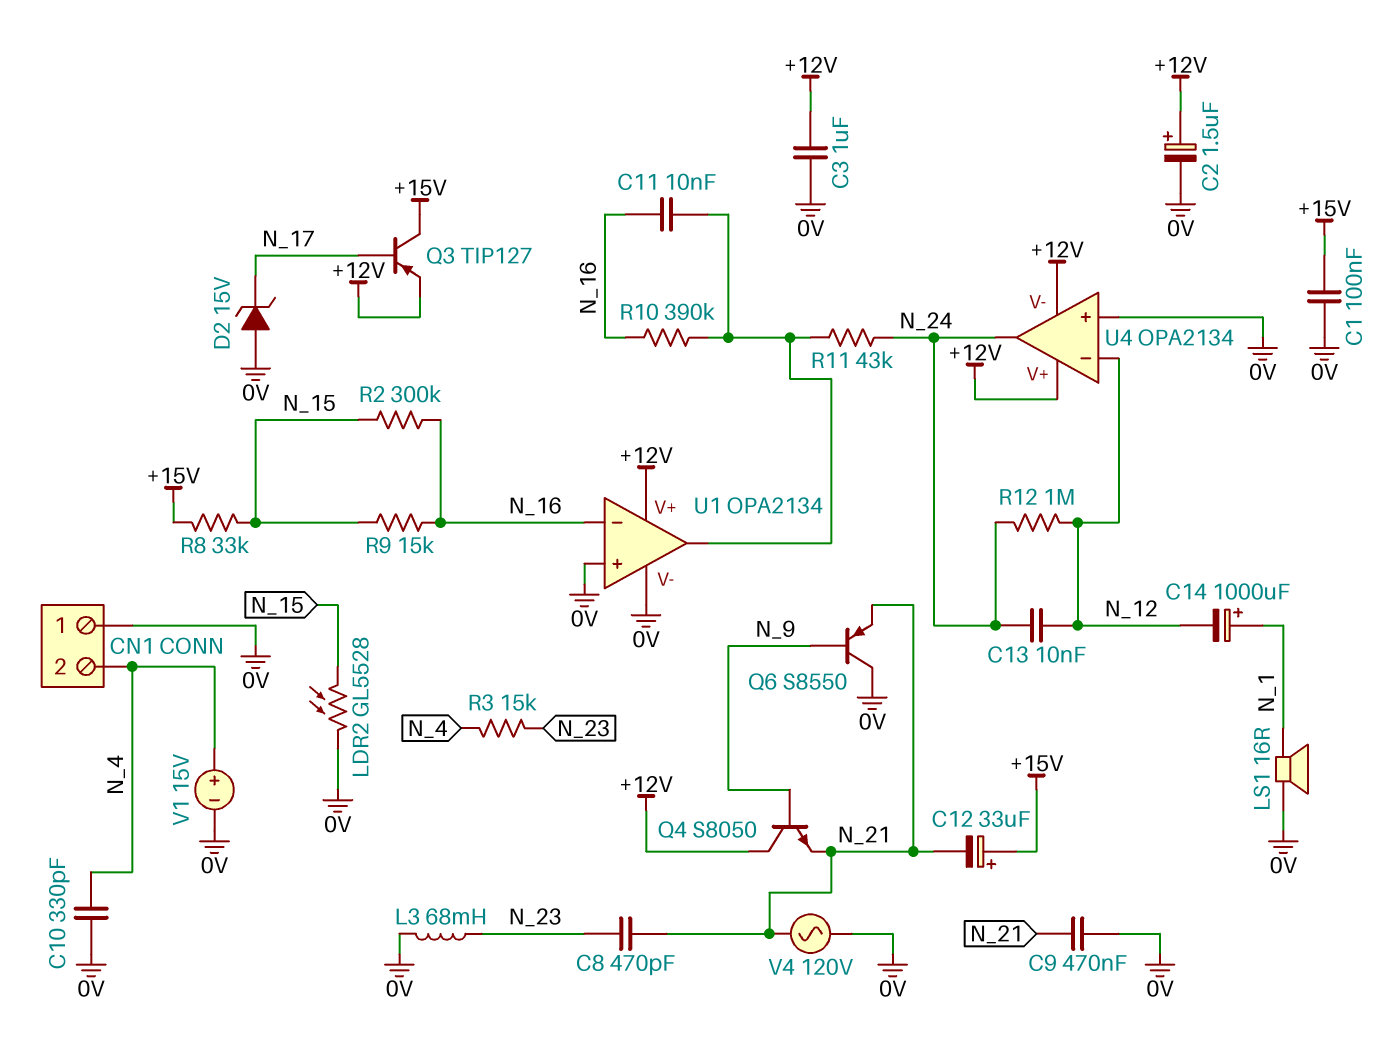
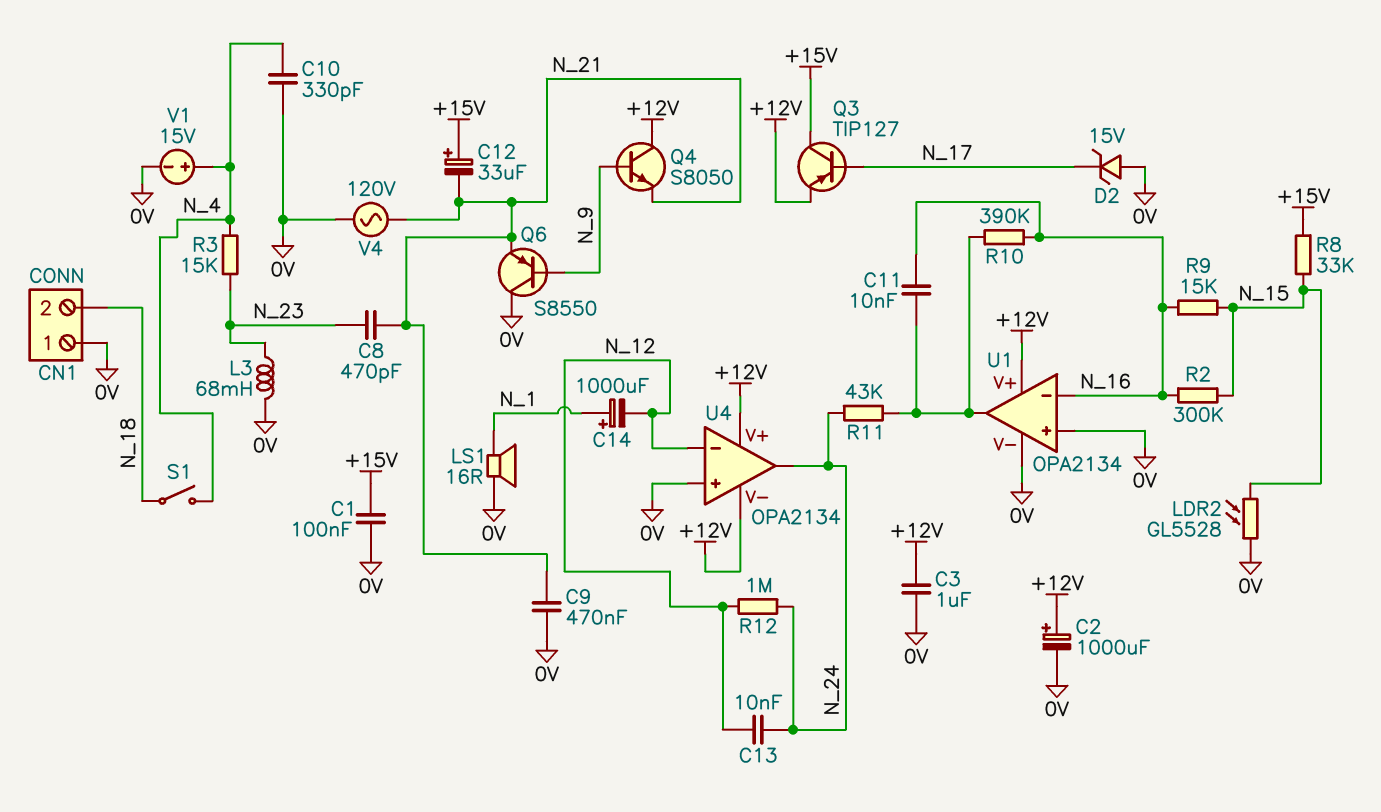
C2: 1.5uF (plus +12V, minus 0V) -> 1000uF (plus +12V, minus 0V)
CN1 pin 2: N_4 -> N_18
S1: none -> switch (N_4, N_18)

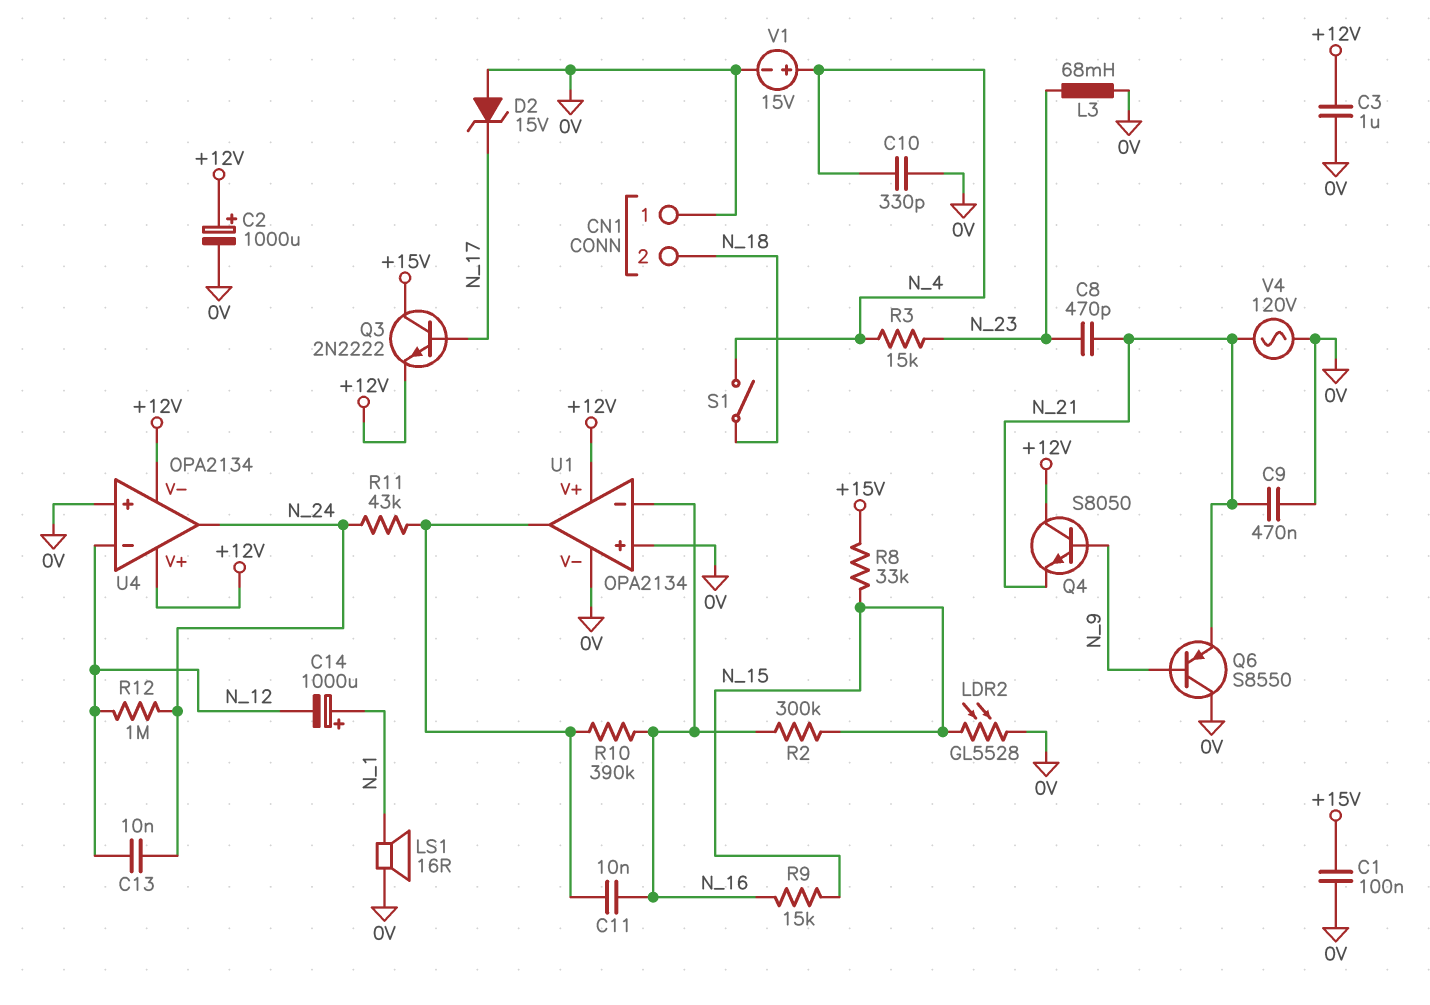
C12: 33uF (plus +15V, minus N_21) -> none
Q3: PNP TIP127 (B N_17, C +15V, E +12V) -> NPN 2N2222 (B N_17, C +15V, E +12V)

